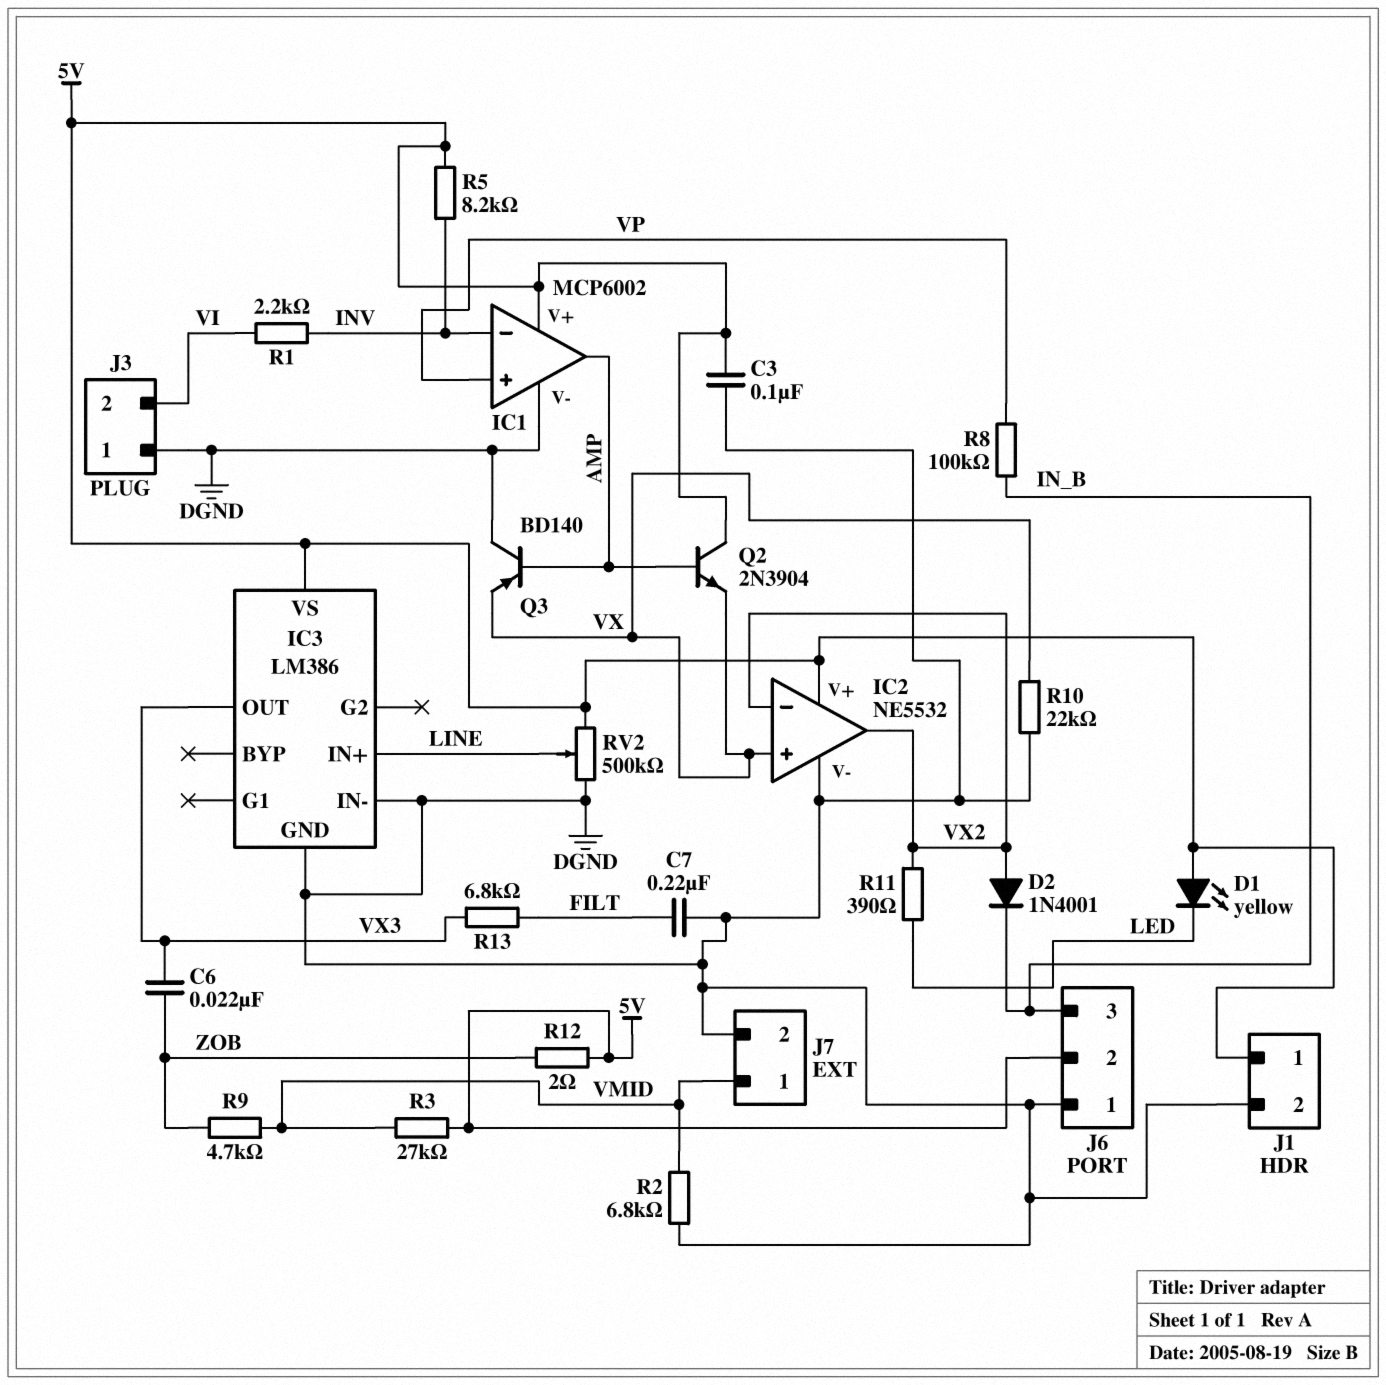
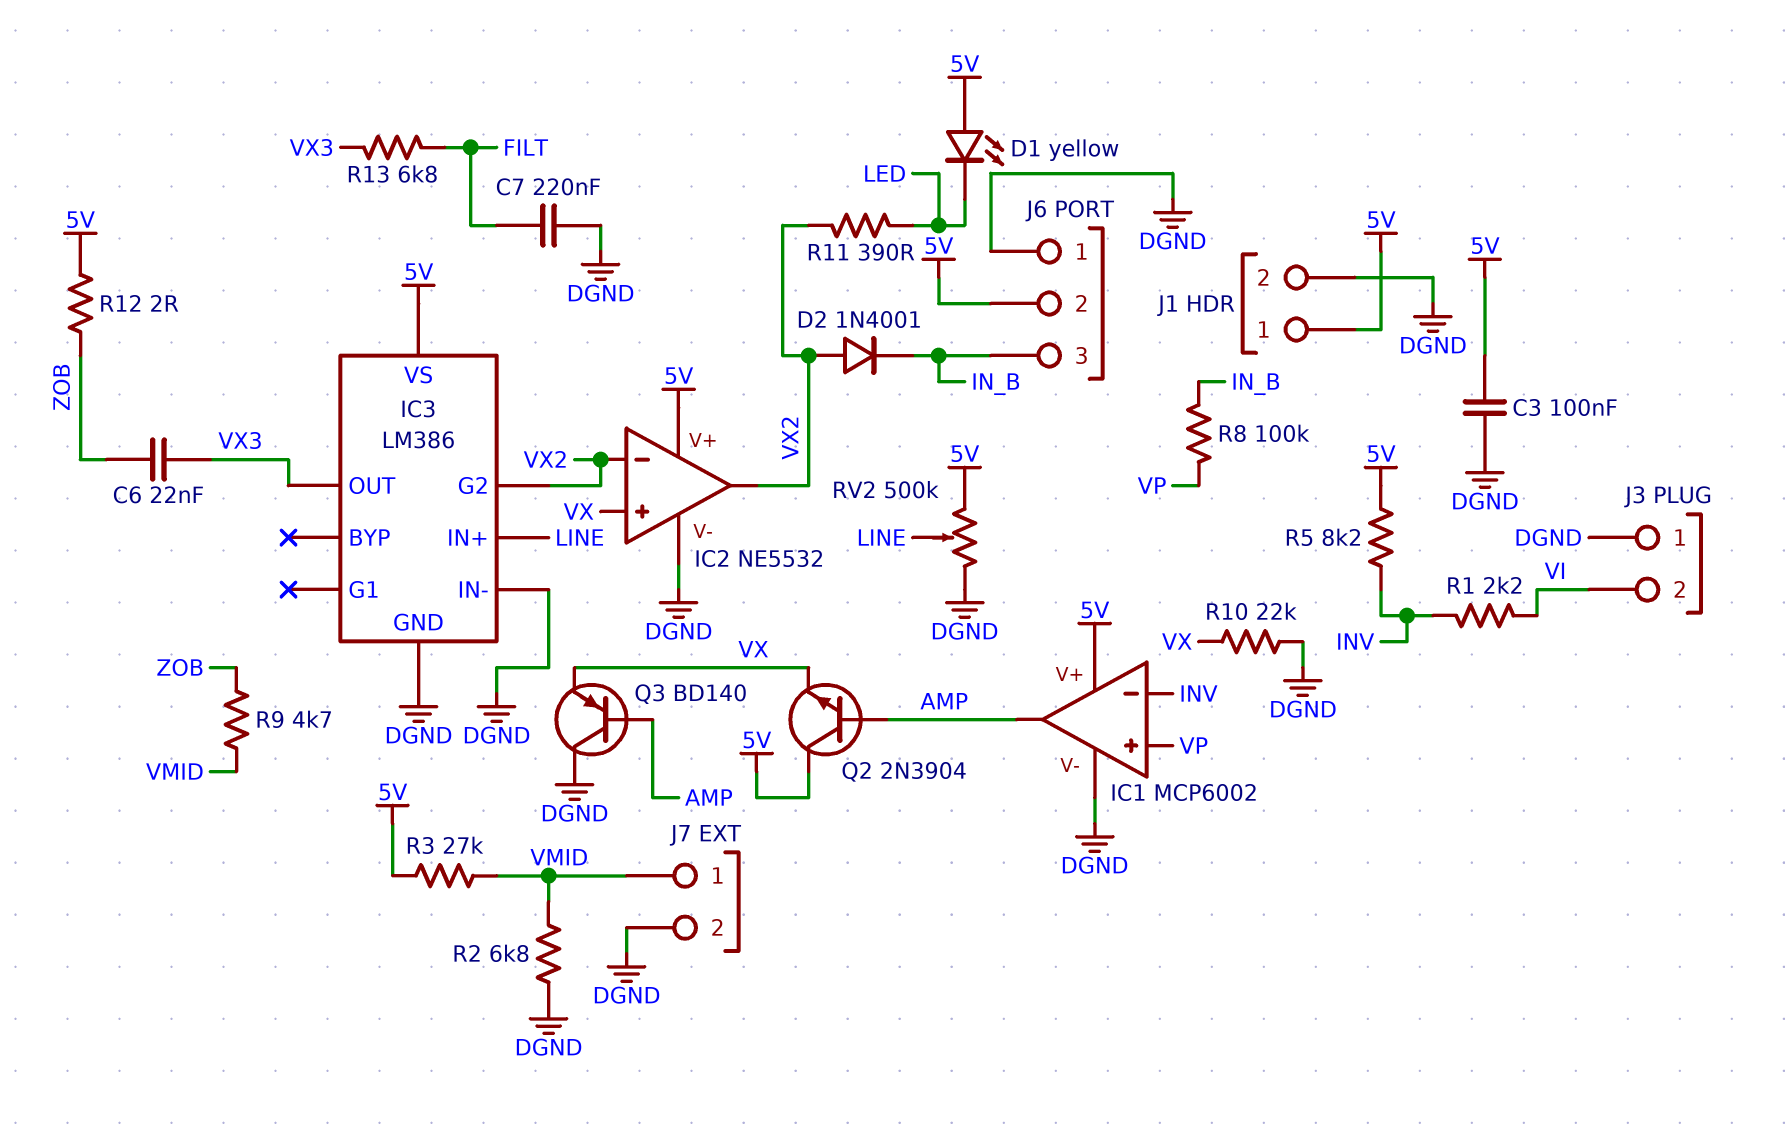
IC3 pin G2: none -> VX2

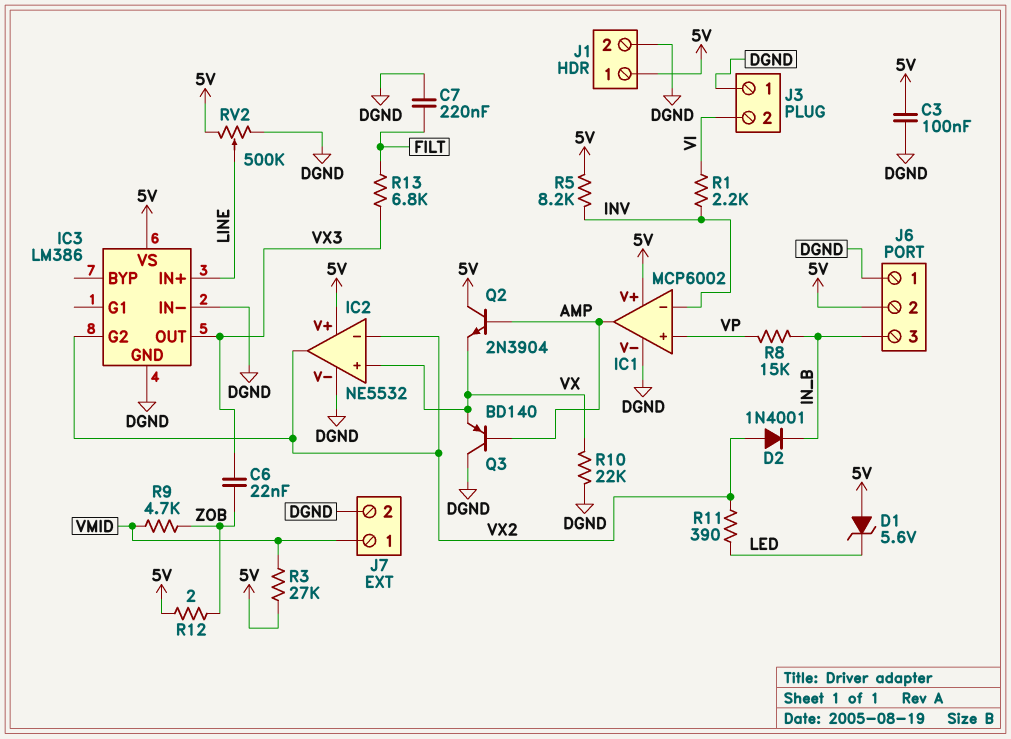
D1: LED yellow (A 5V, K LED) -> zener 5.6V (A 5V, K LED)
R2: 6.8k (DGND, VMID) -> none
R8: 100k (IN_B, VP) -> 15k (IN_B, VP)

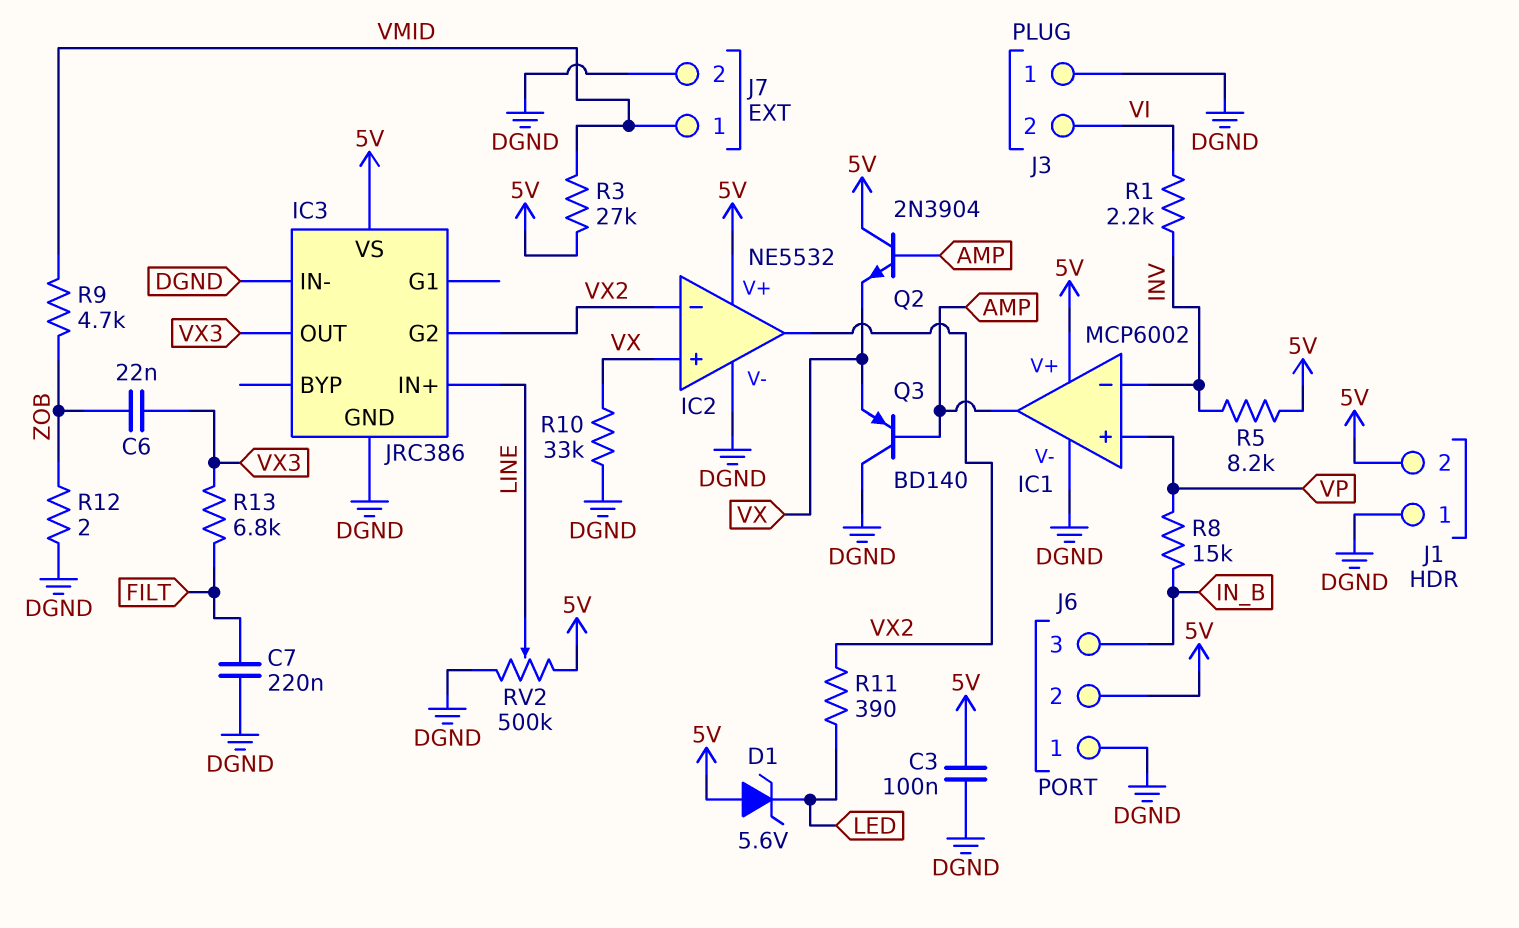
D2: diode 1N4001 (A VX2, K IN_B) -> none
IC3: LM386 -> JRC386
J1 pin 1: 5V -> DGND
J1 pin 2: DGND -> 5V
R10: 22k (DGND, VX) -> 33k (DGND, VX)
R12: 2 (5V, ZOB) -> 2 (DGND, ZOB)

